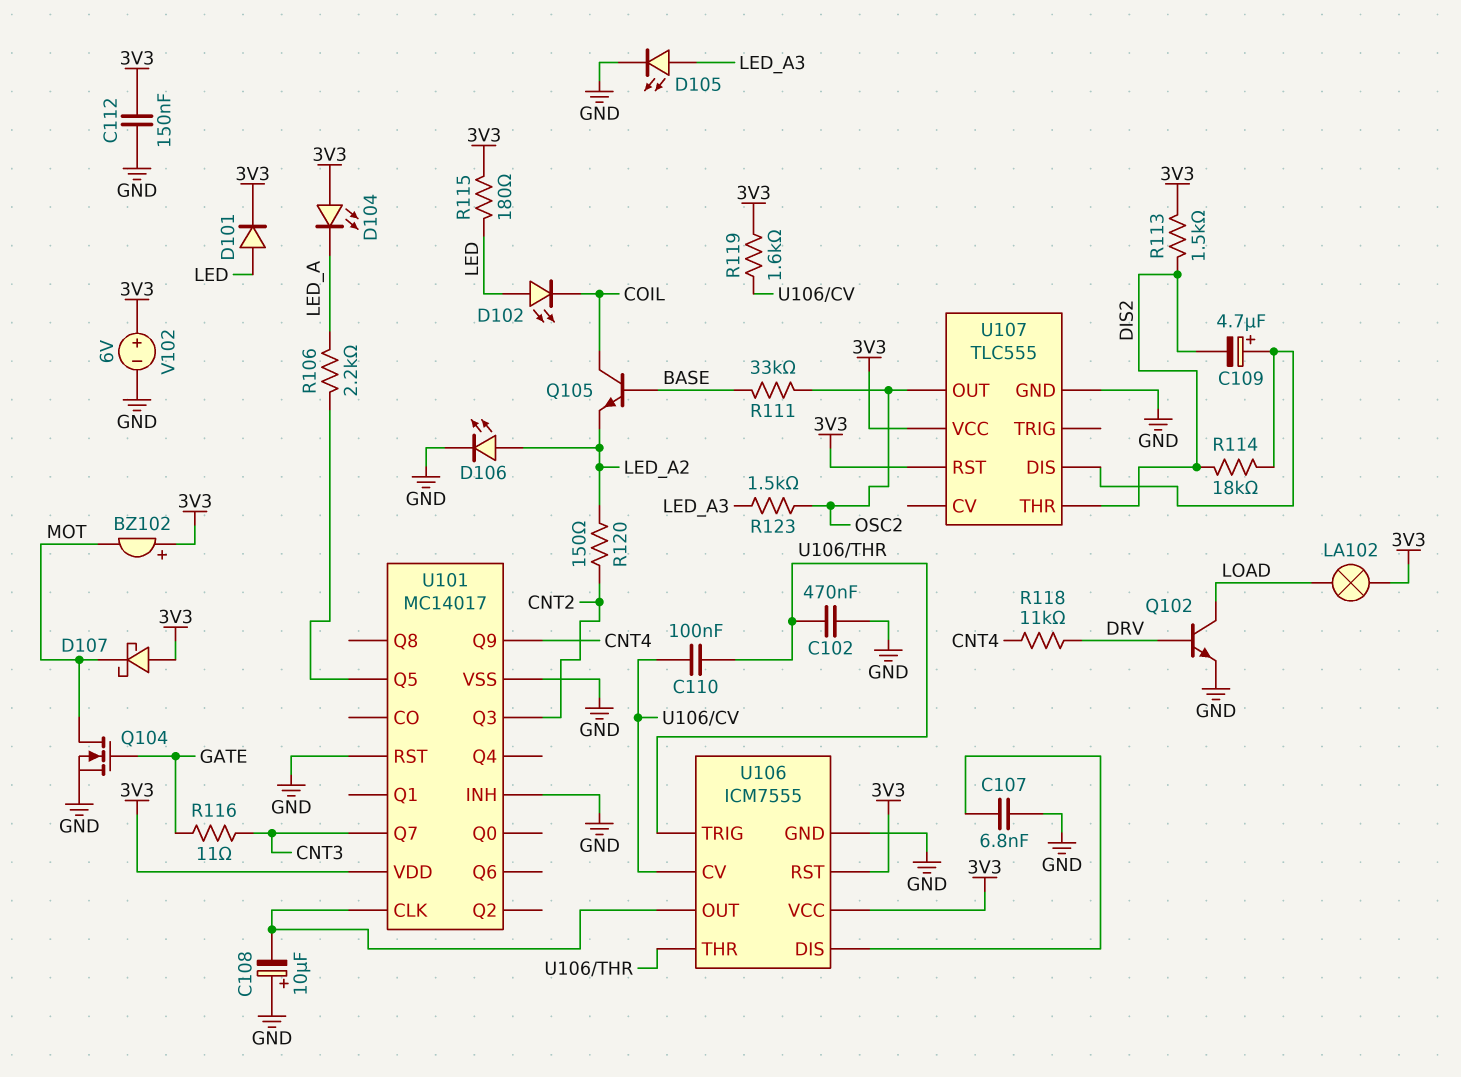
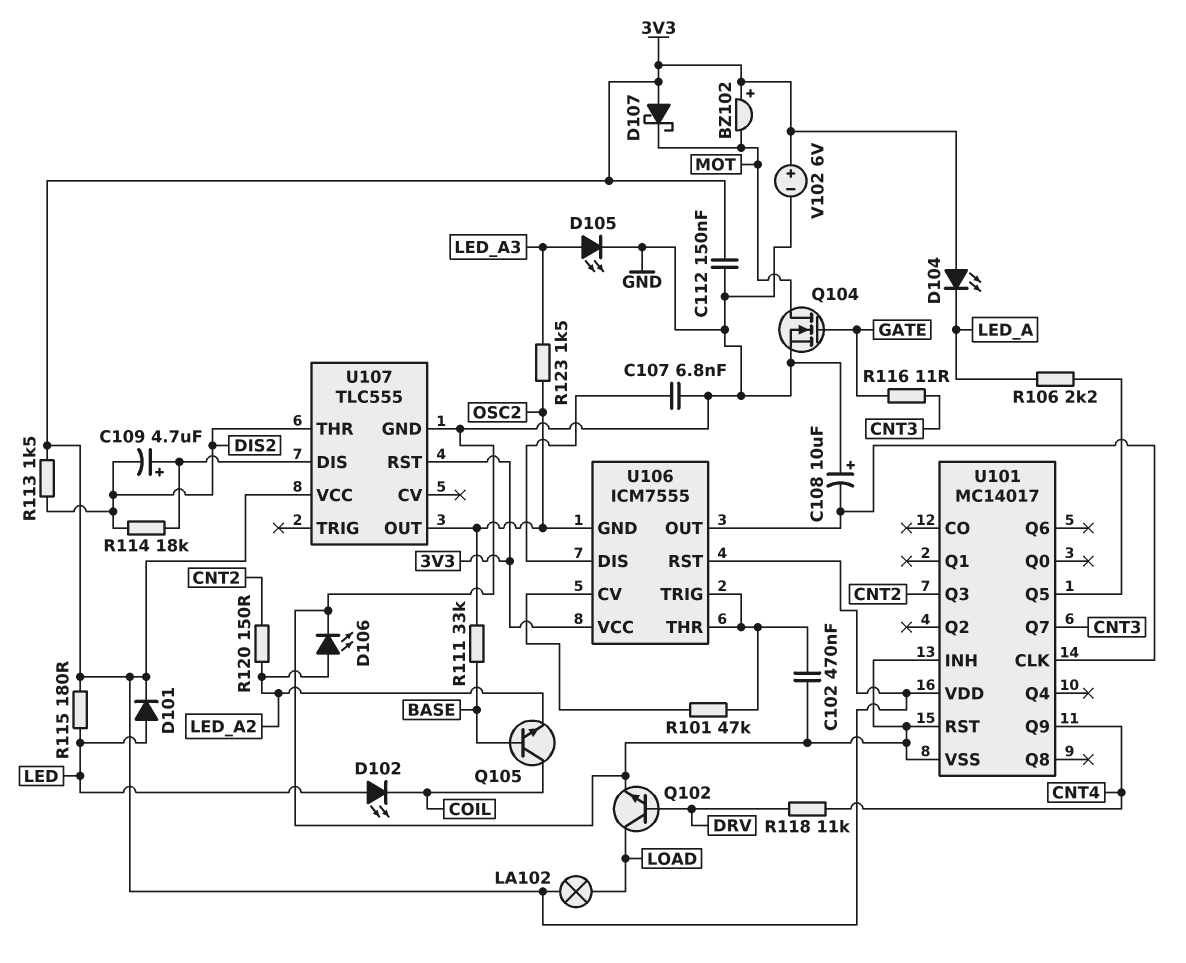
C110: 100nF (U106/CV, U106/THR) -> none
R101: none -> 47k (U106/CV, U106/THR)
R119: 1.6k (3V3, U106/CV) -> none
U106 pin GND: GND -> OSC2

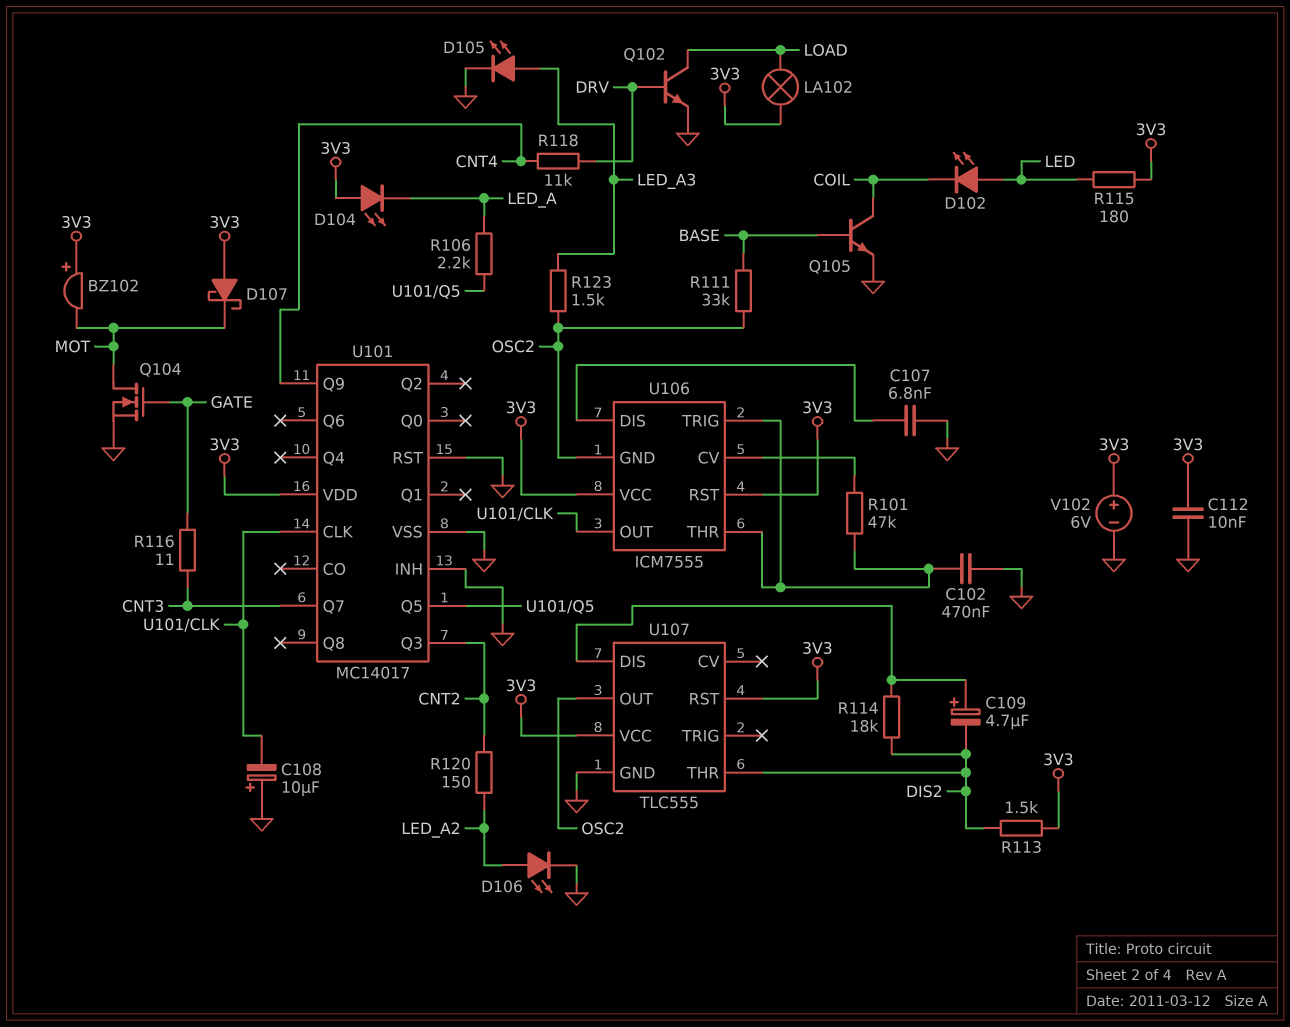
C112: 150nF (3V3, GND) -> 10nF (3V3, GND)
D101: diode (A LED, K 3V3) -> none
Q105: NPN (B BASE, C COIL, E LED_A2) -> NPN (B BASE, C COIL, E GND)

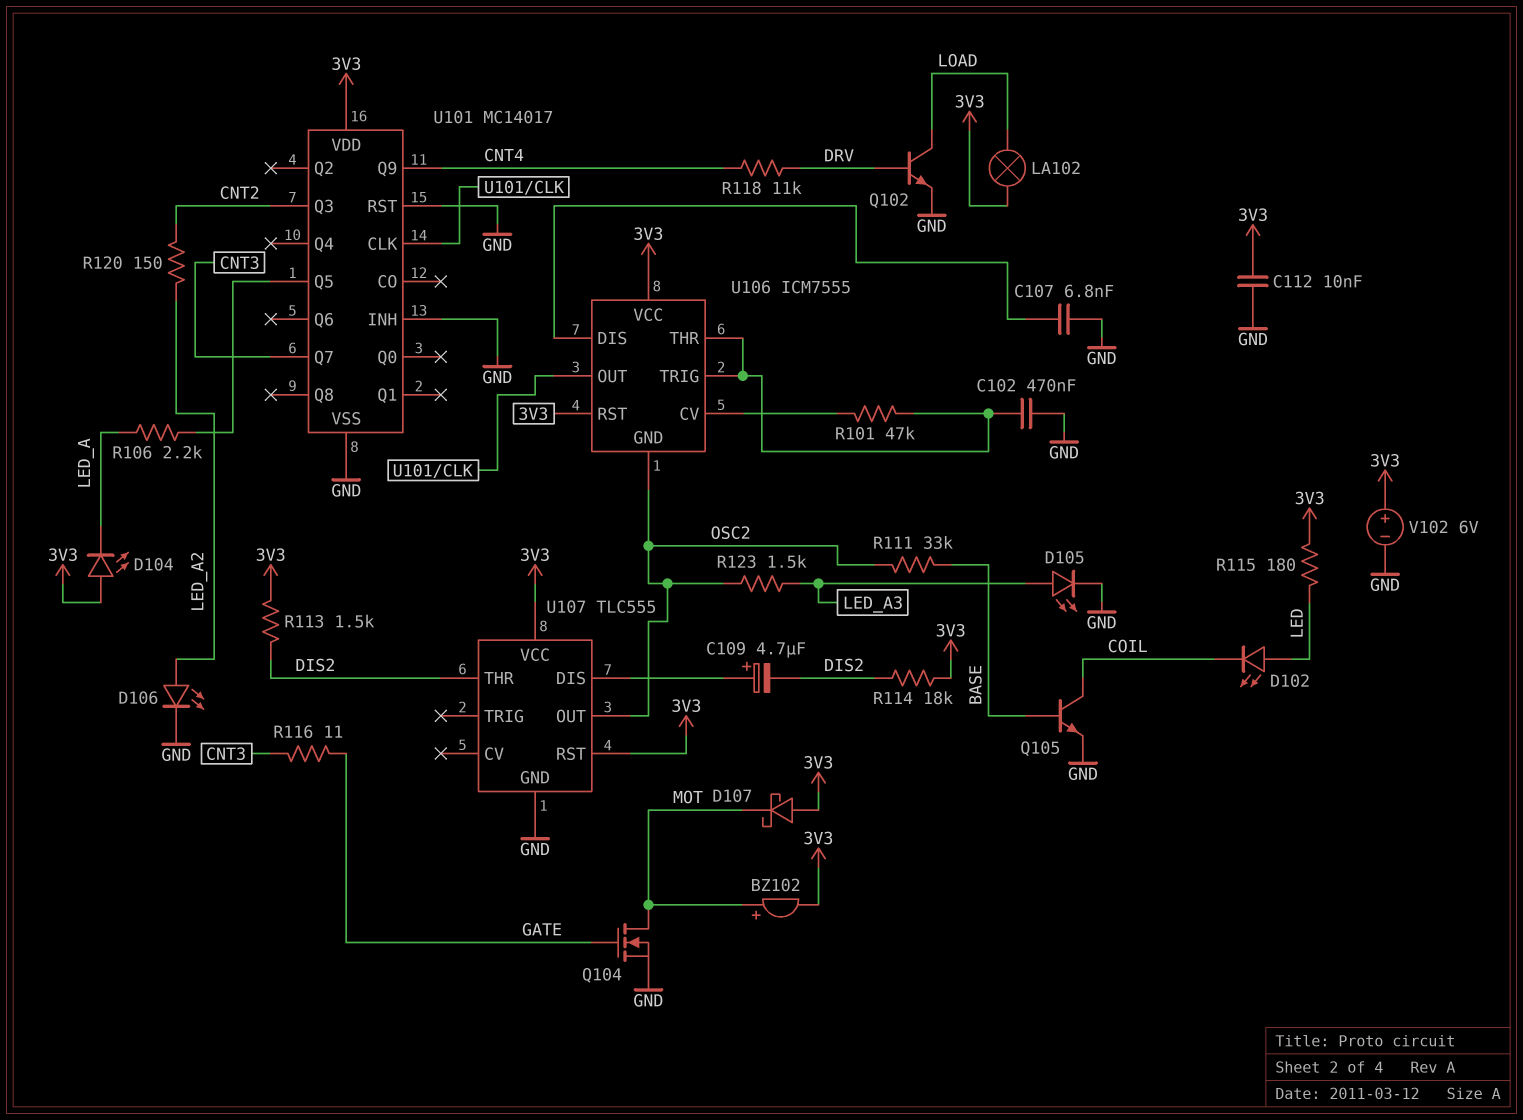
BZ102: buzzer (plus 3V3, minus MOT) -> buzzer (plus MOT, minus 3V3)
C108: 10uF (plus GND, minus U101/CLK) -> none
R114: 18k (DIS2, U107/DIS) -> 18k (3V3, DIS2)

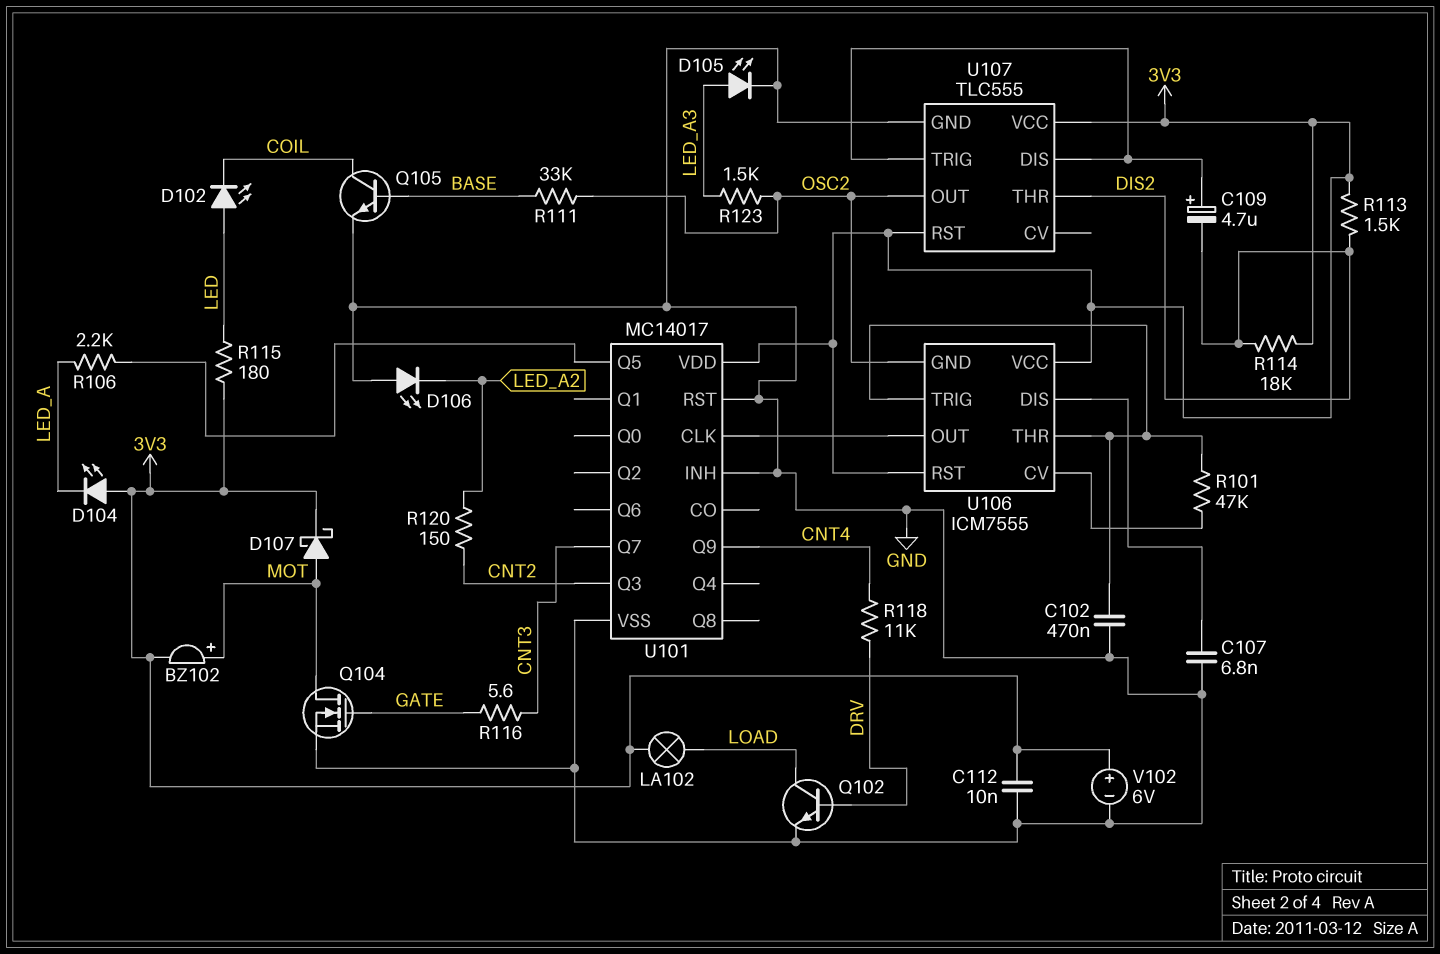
D106: LED (A LED_A2, K GND) -> LED (A GND, K LED_A2)
D107: schottky (A 3V3, K MOT) -> schottky (A MOT, K 3V3)
R116: 11 (CNT3, GATE) -> 5.6 (CNT3, GATE)
U107 pin TRIG: none -> U107/DIS

